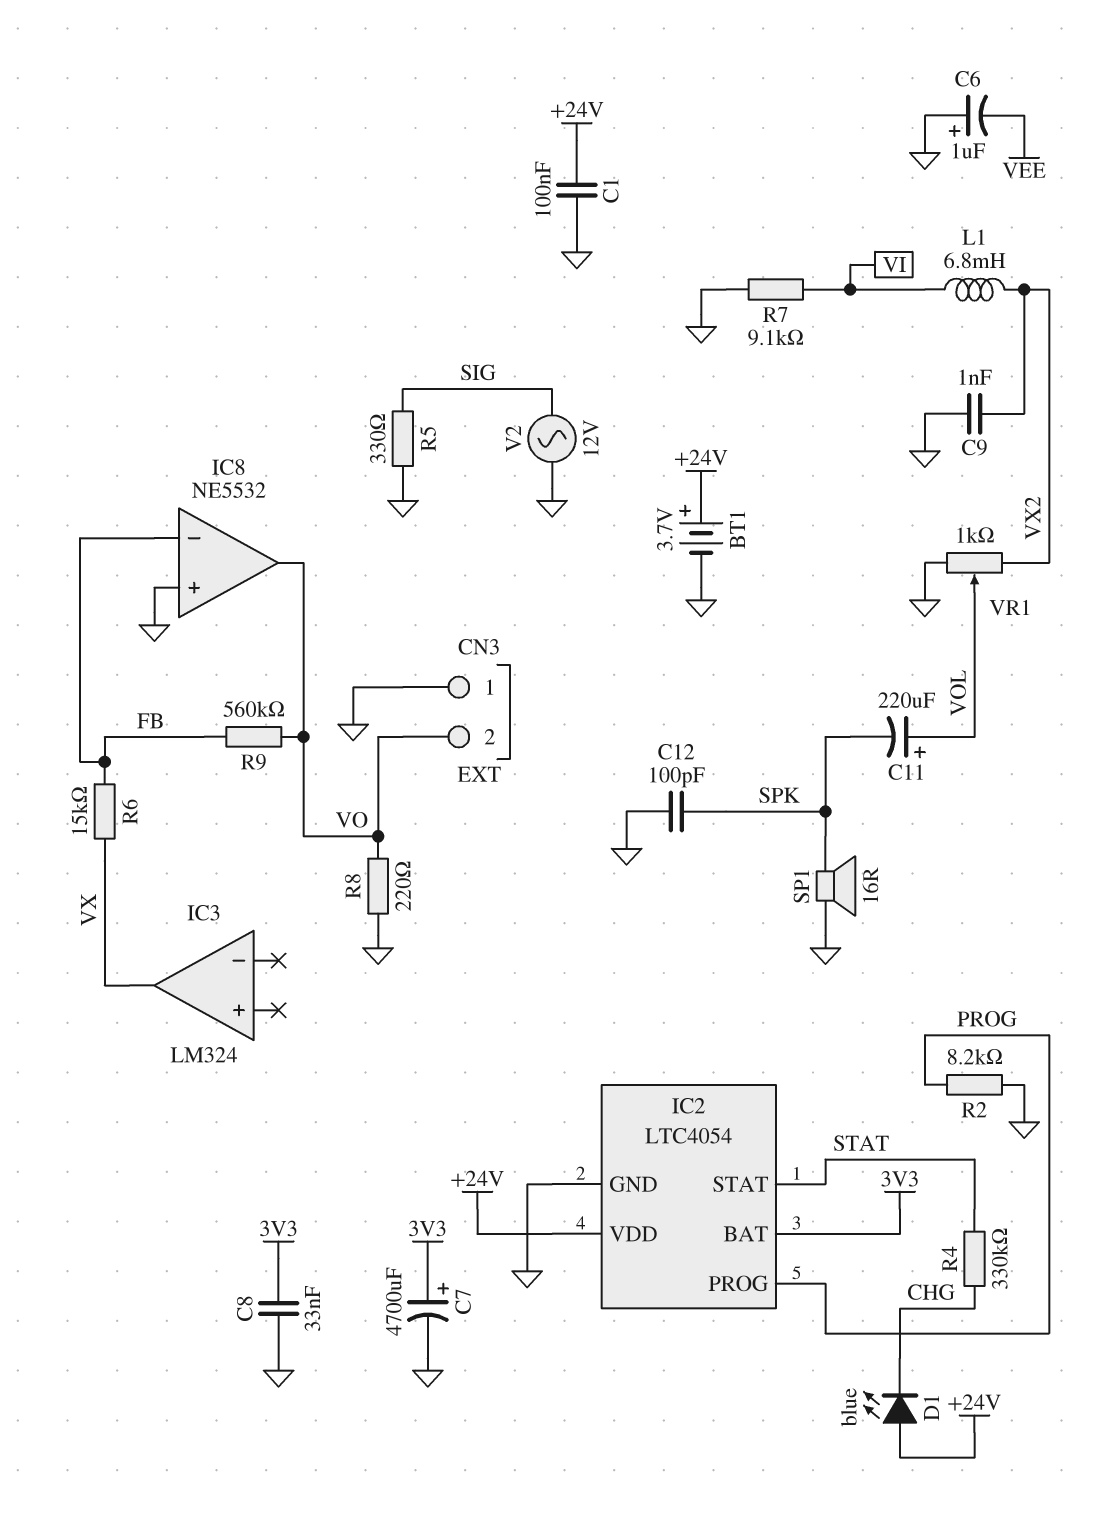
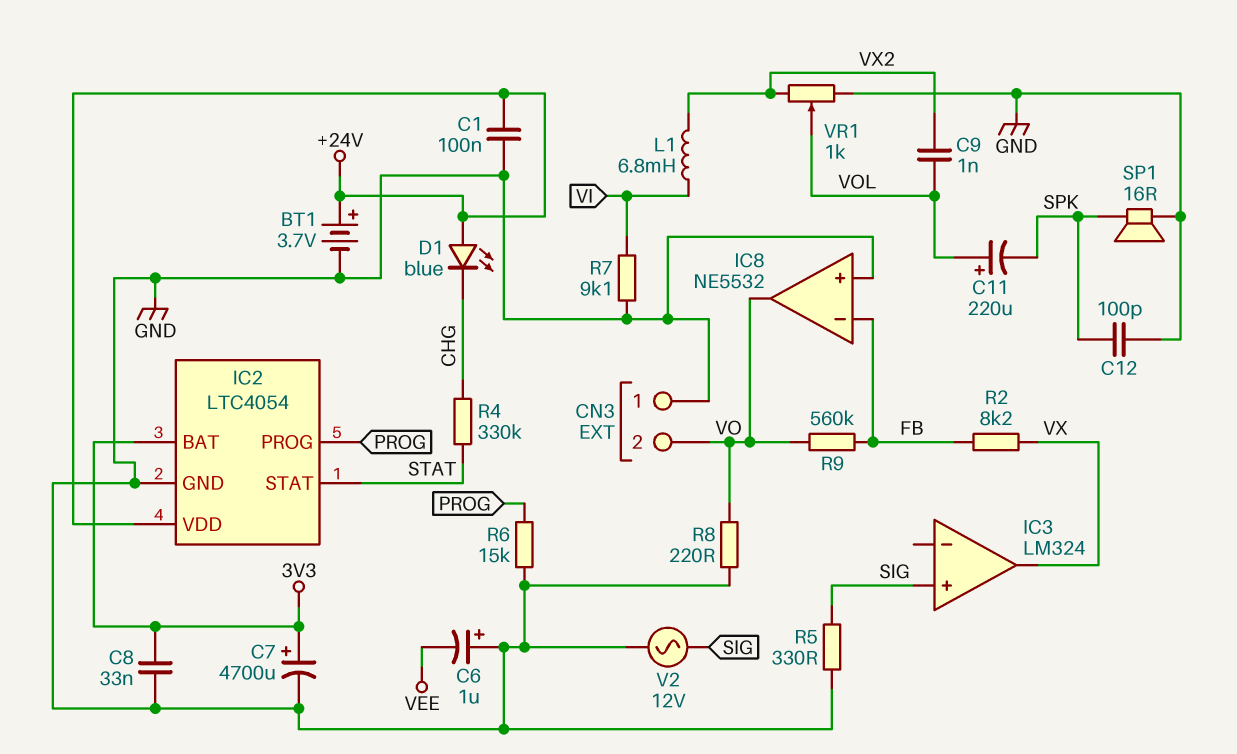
C9: 1nF (GND, VX2) -> 1nF (VOL, VX2)
IC3 pin in+: none -> SIG
R2: 8.2k (GND, PROG) -> 8.2k (FB, VX)
R6: 15k (FB, VX) -> 15k (GND, PROG)

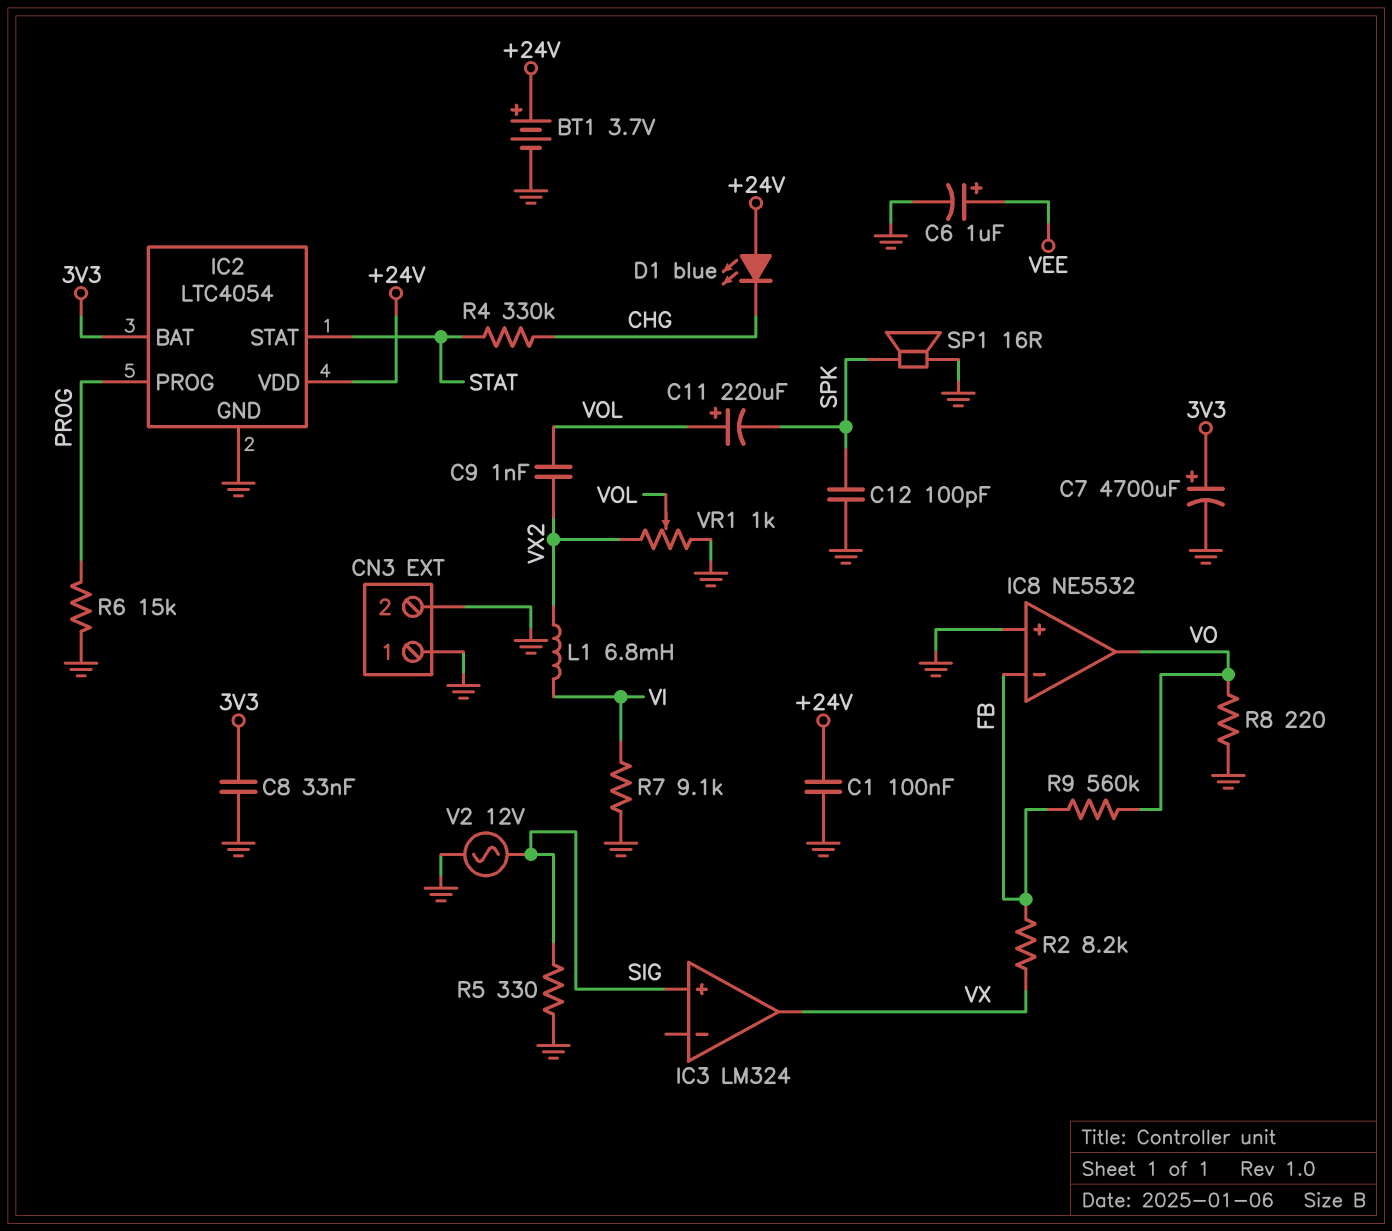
C6: 1uF (plus GND, minus VEE) -> 1uF (plus VEE, minus GND)
CN3 pin 2: VO -> GND

